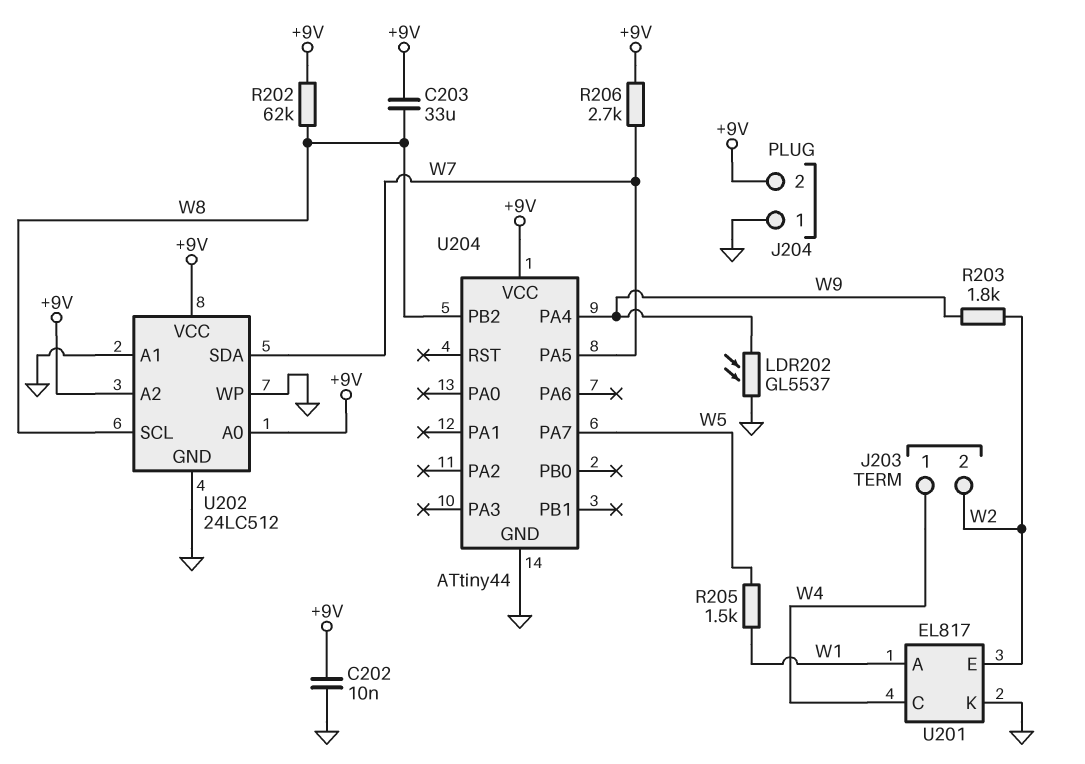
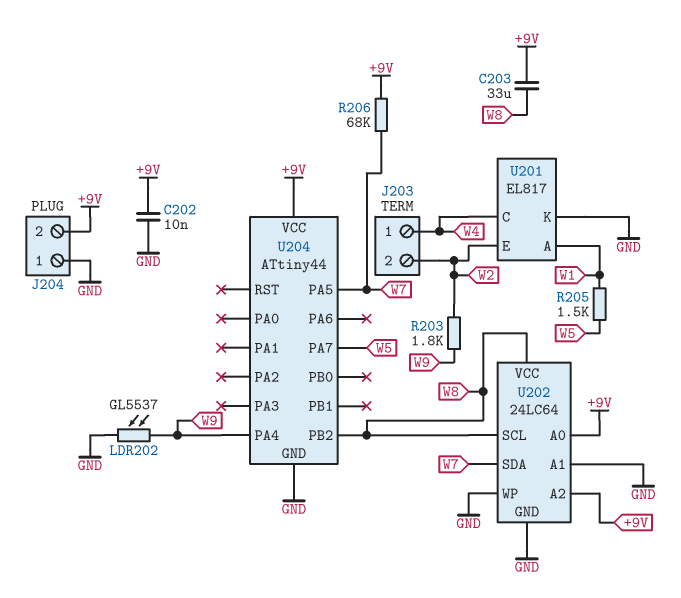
R202: 62k (+9V, W8) -> none
R206: 2.7k (+9V, W7) -> 68k (+9V, W7)
U202: 24LC512 -> 24LC64
U202 pin VCC: +9V -> W8

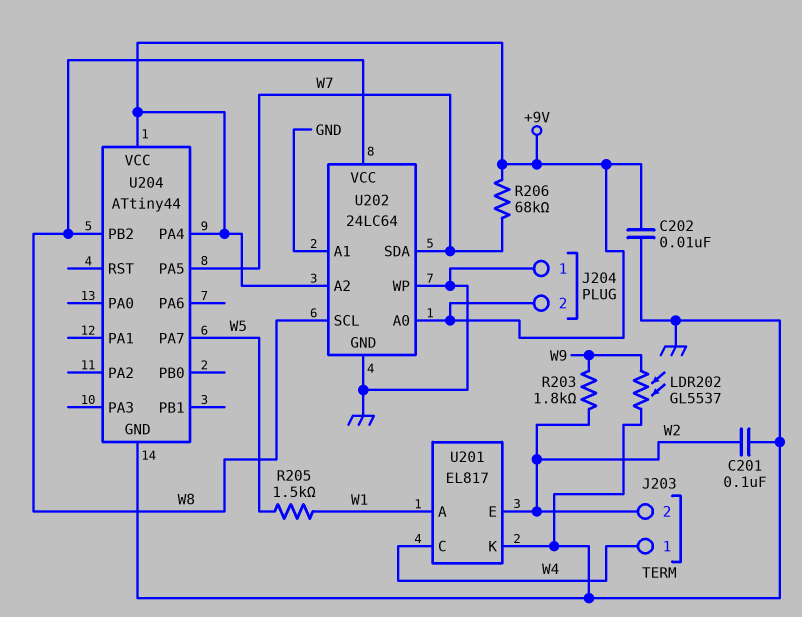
C201: none -> 100nF (GND, W2)
C203: 33uF (+9V, W8) -> none
U204 pin PA4: W9 -> +9V

